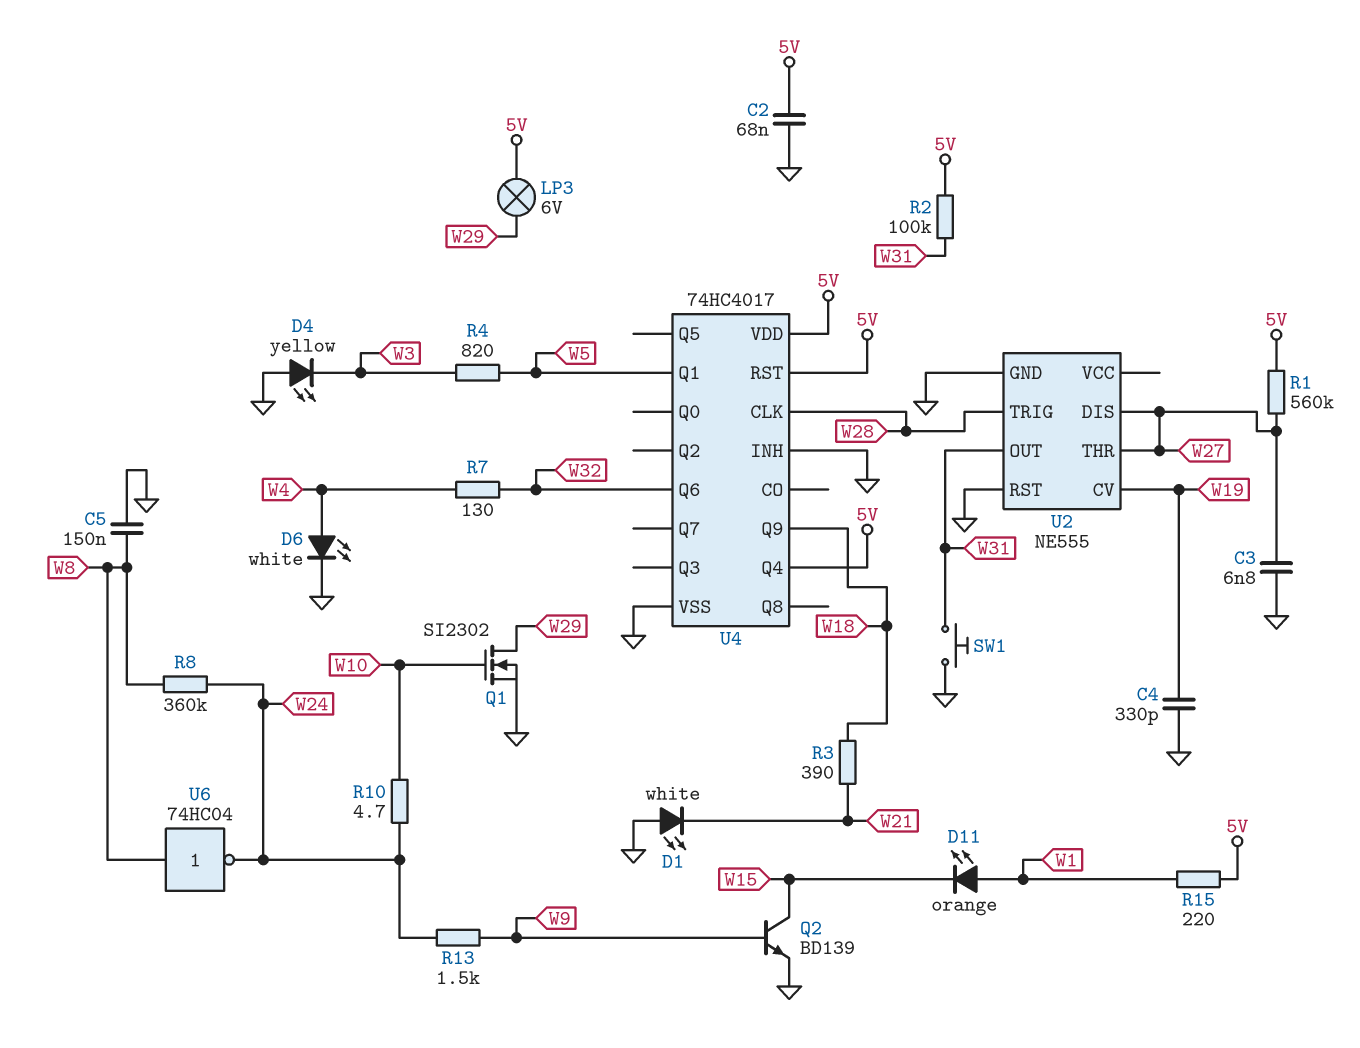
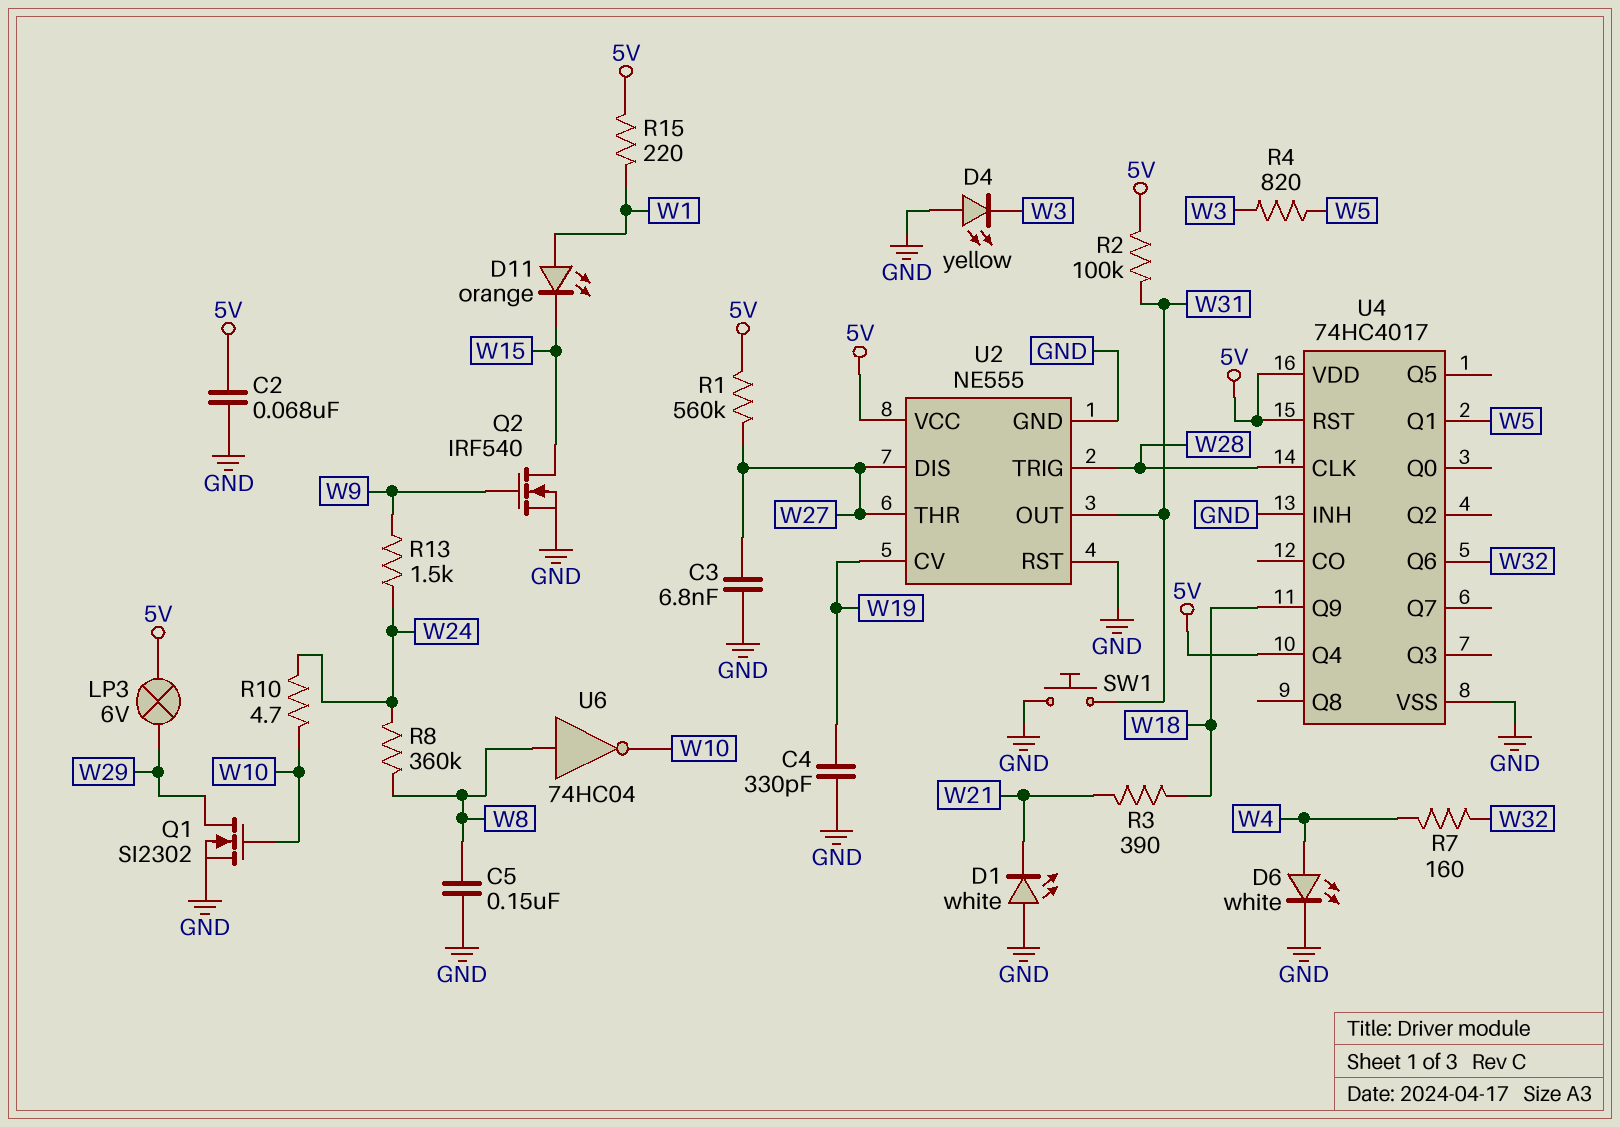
Q2: NPN BD139 (B W9, C W15, E GND) -> NMOS IRF540 (G W9, D W15, S GND)
R7: 130 (W4, W32) -> 160 (W4, W32)
U2 pin VCC: none -> 5V
U6: NOT 74HC04 (in W8, out W24) -> NOT 74HC04 (in W8, out W10)

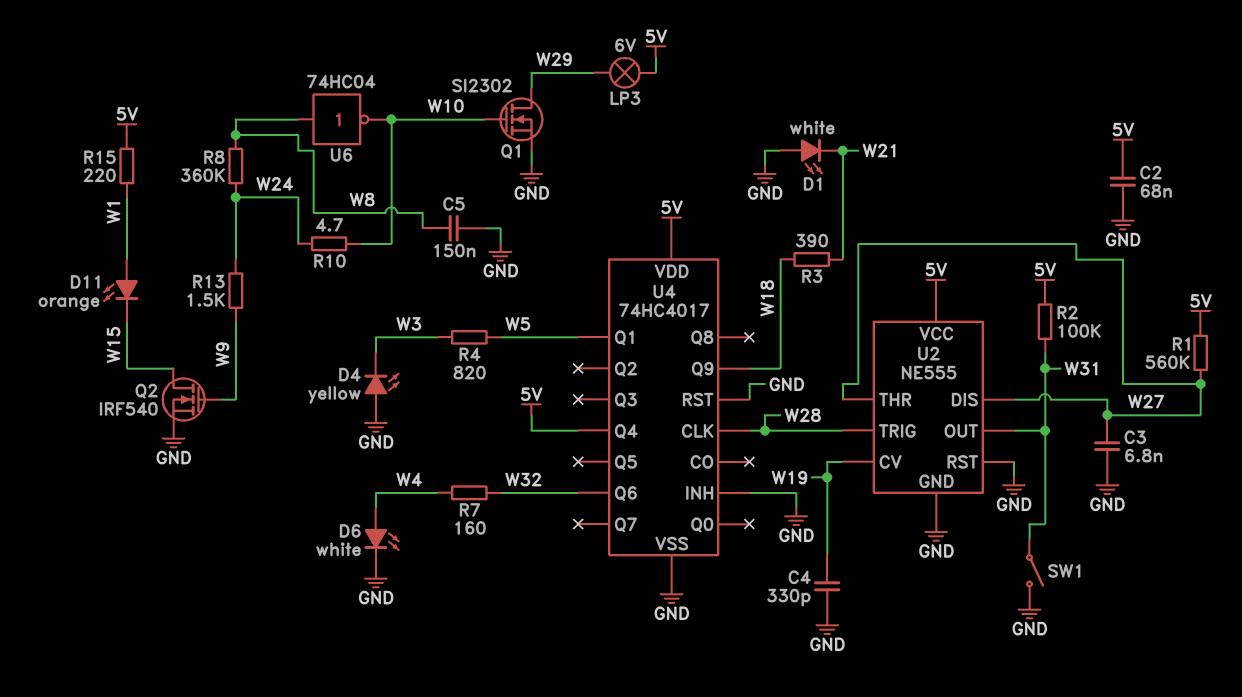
SW1: button (GND, W31) -> switch (GND, W31)
U4 pin RST: 5V -> GND

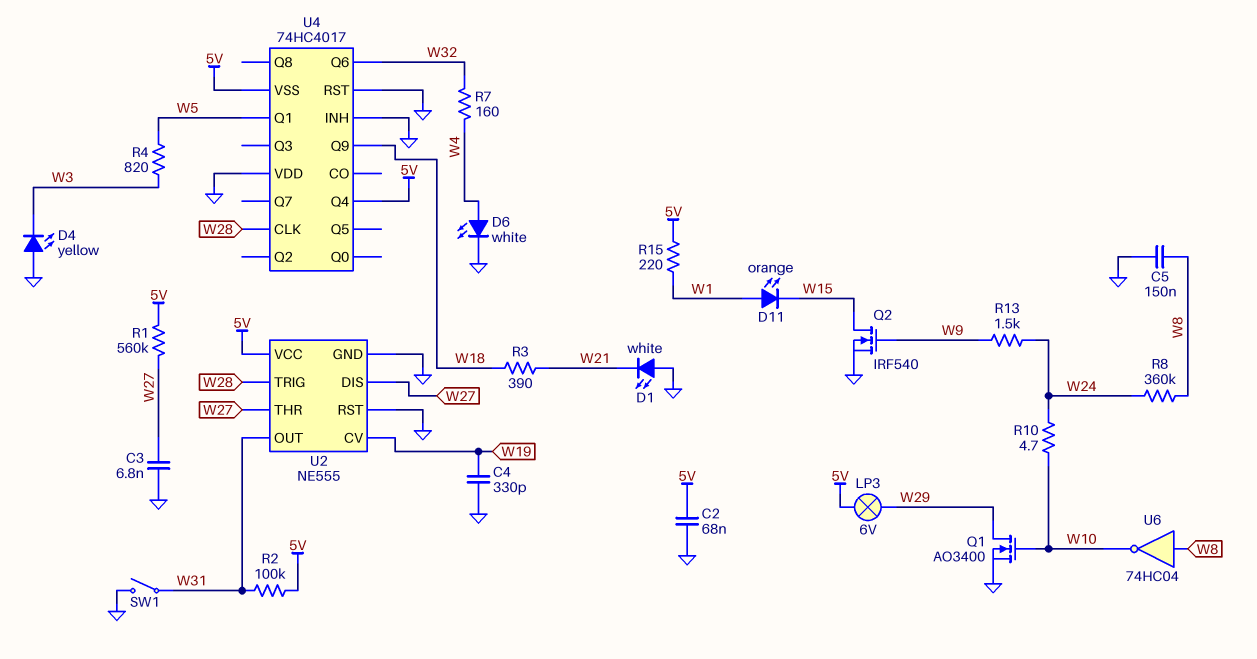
Q1: NMOS SI2302 (G W10, D W29, S GND) -> NMOS AO3400 (G W10, D W29, S GND)
U4 pin VDD: 5V -> GND
U4 pin VSS: GND -> 5V

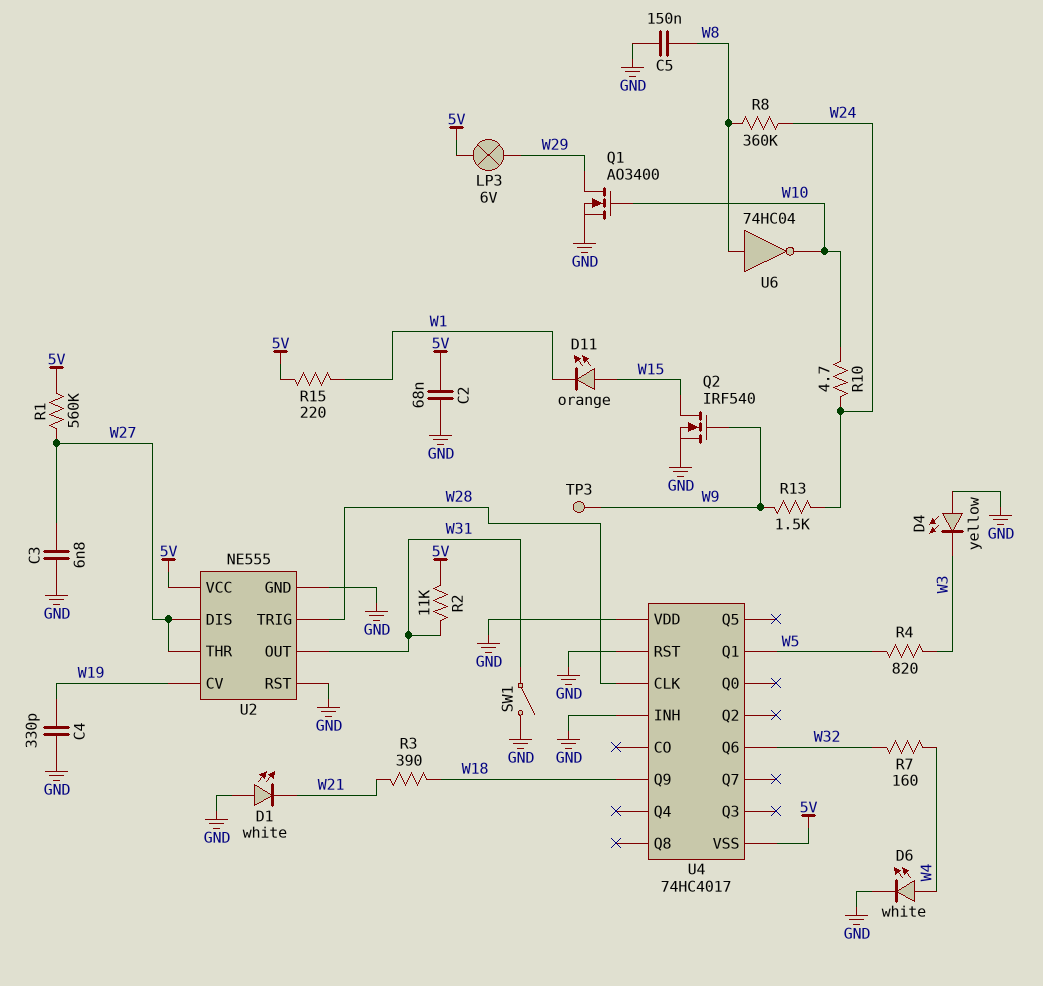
D11: LED orange (A W1, K W15) -> LED orange (A W15, K W1)
R2: 100k (5V, W31) -> 11k (5V, W31)
TP3: none -> test point (W9)
U4 pin Q4: 5V -> none

